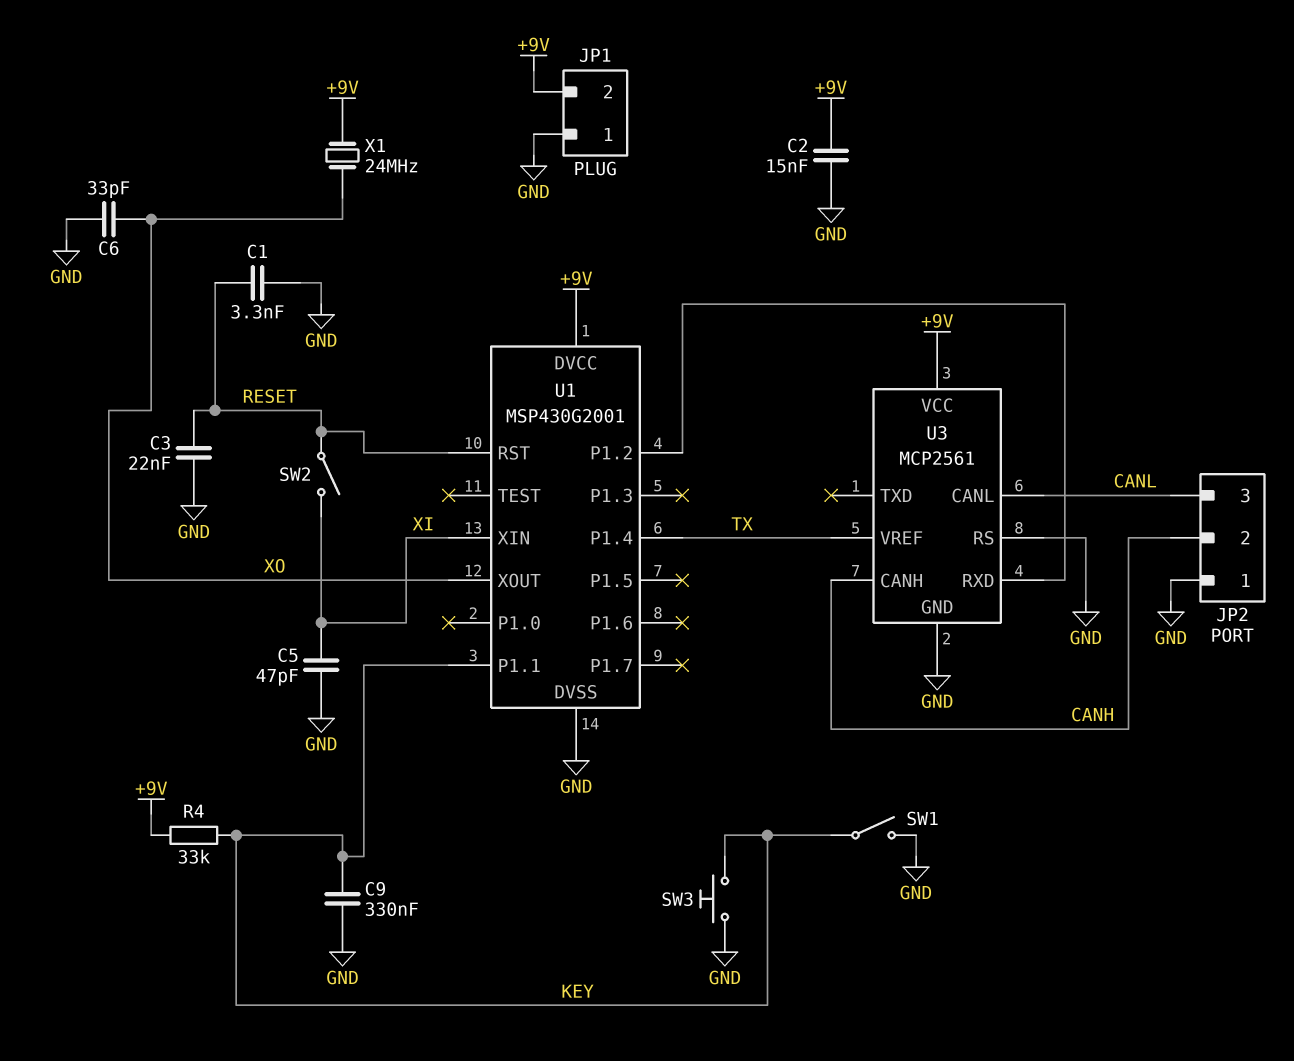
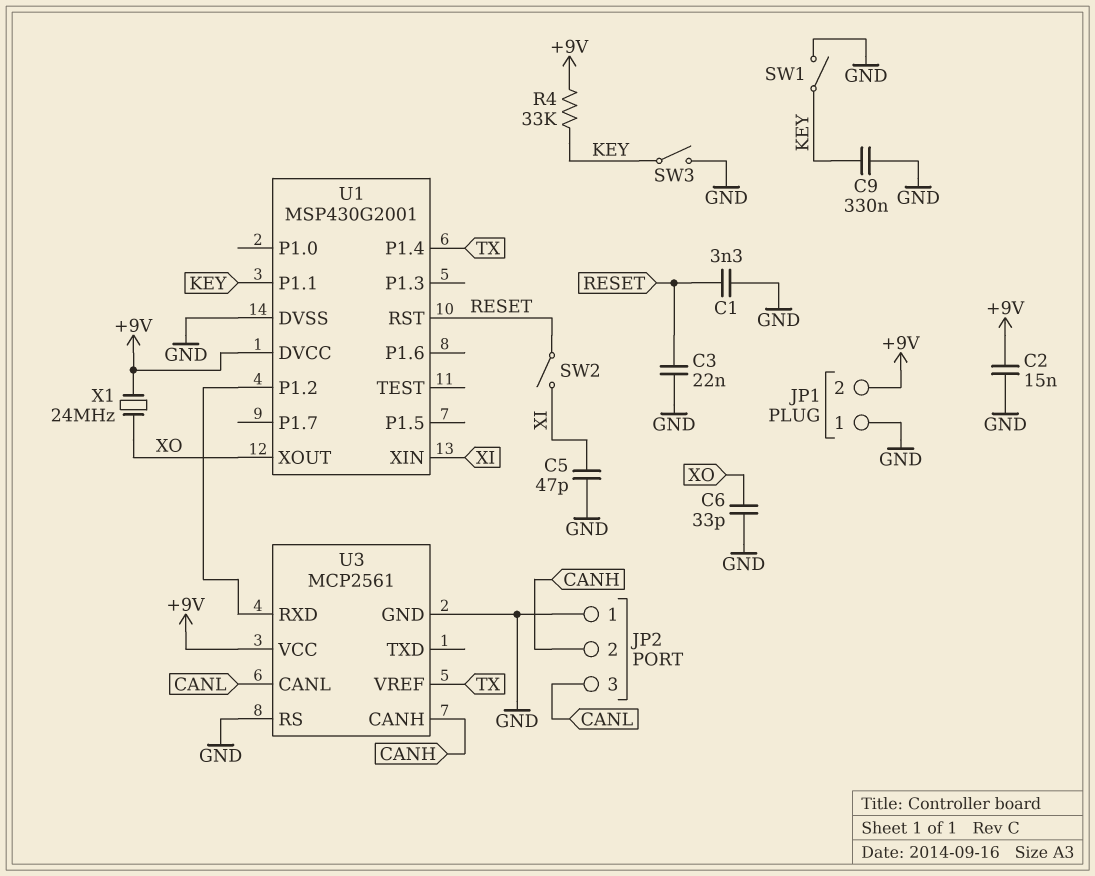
SW3: button (GND, KEY) -> switch (GND, KEY)

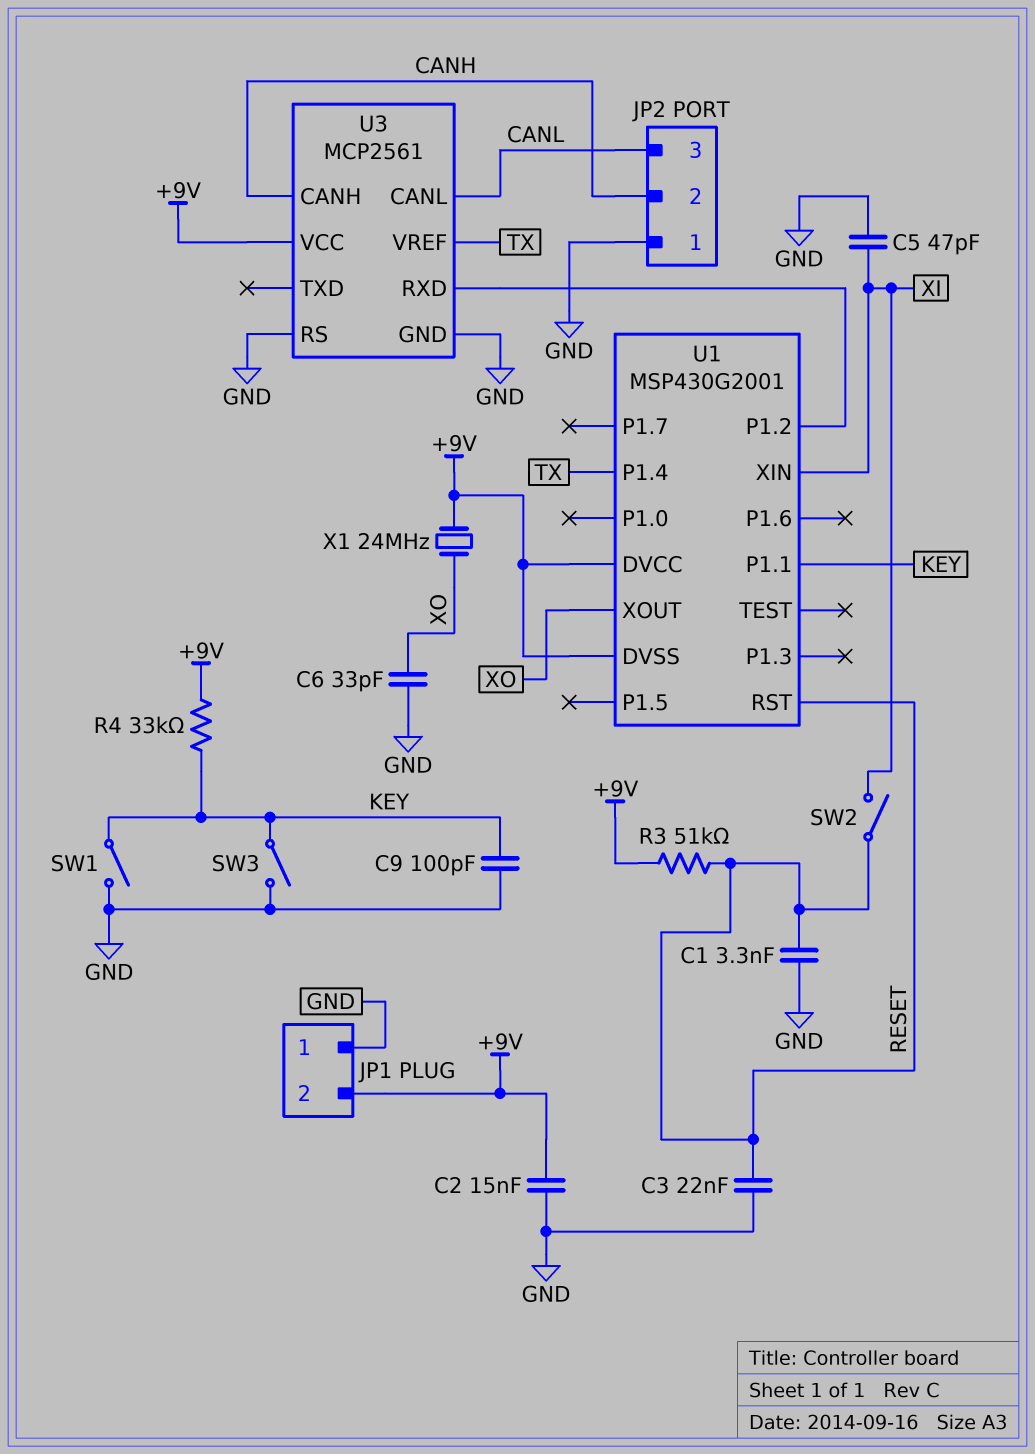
C9: 330nF (GND, KEY) -> 100pF (GND, KEY)
R3: none -> 51k (+9V, RESET)
U1 pin DVSS: GND -> +9V

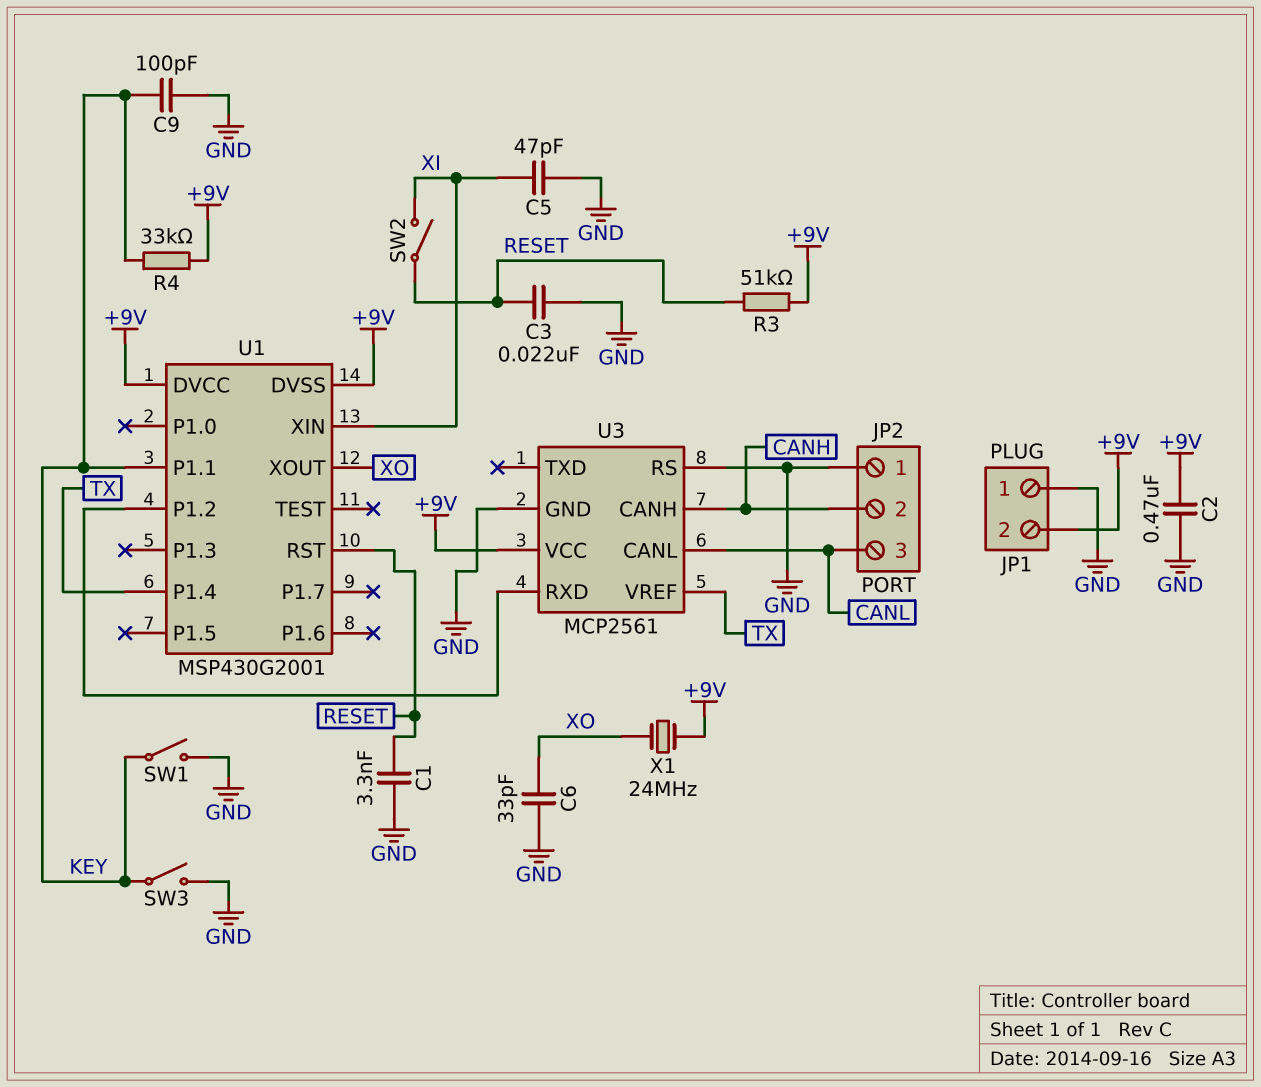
C2: 15nF (+9V, GND) -> 470nF (+9V, GND)

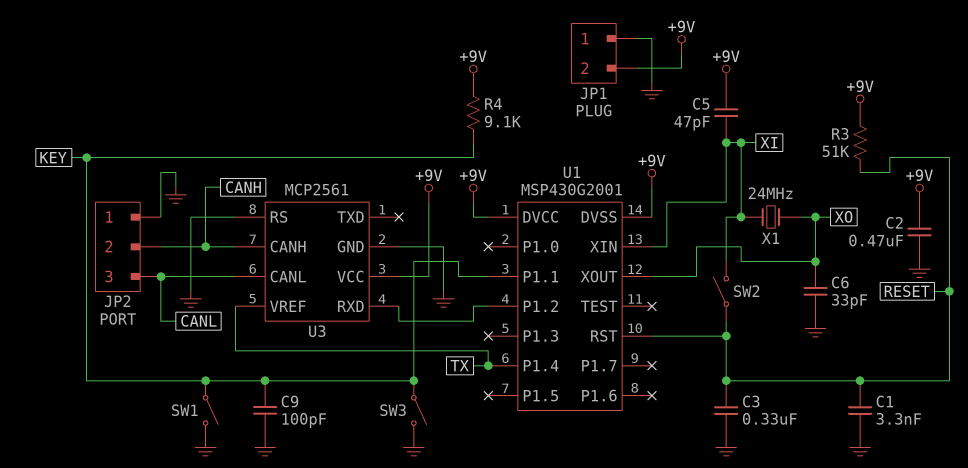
C3: 22nF (GND, RESET) -> 330nF (GND, RESET)
C5: 47pF (GND, XI) -> 47pF (+9V, XI)
R4: 33k (+9V, KEY) -> 9.1k (+9V, KEY)
X1: 24MHz (+9V, XO) -> 24MHz (XI, XO)

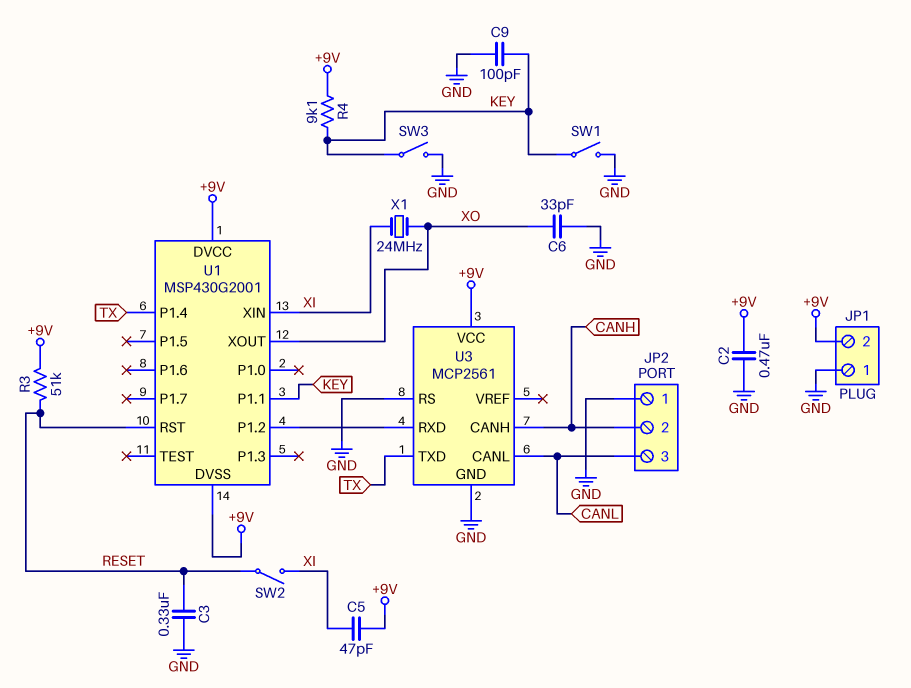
C1: 3.3nF (GND, RESET) -> none
U3 pin TXD: none -> TX
U3 pin VREF: TX -> none

